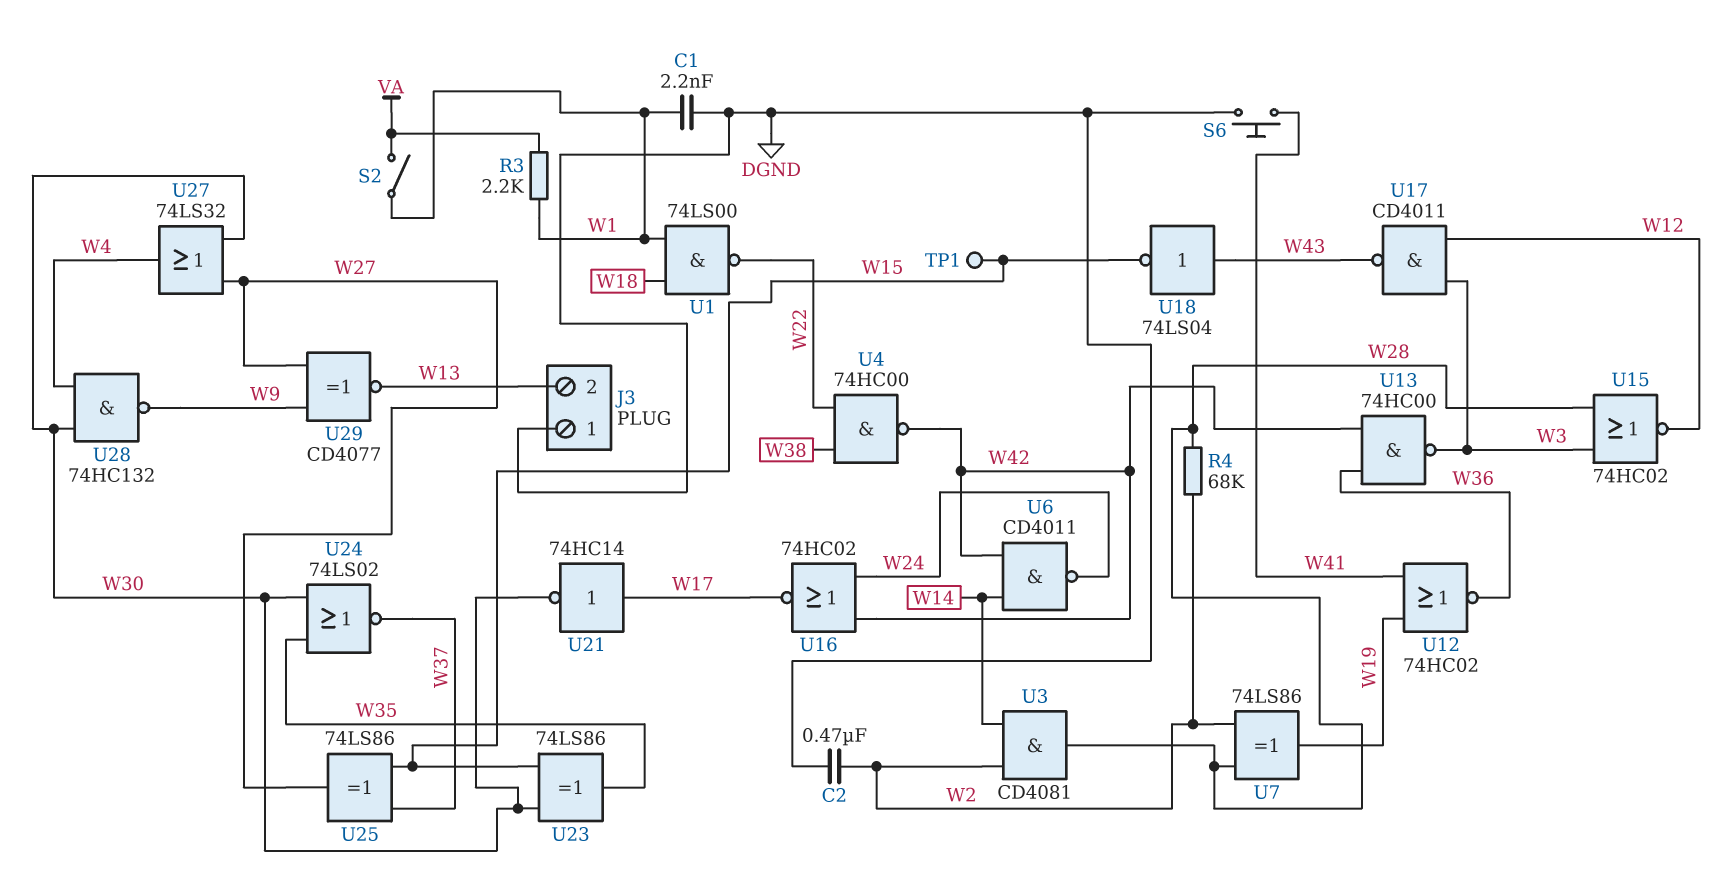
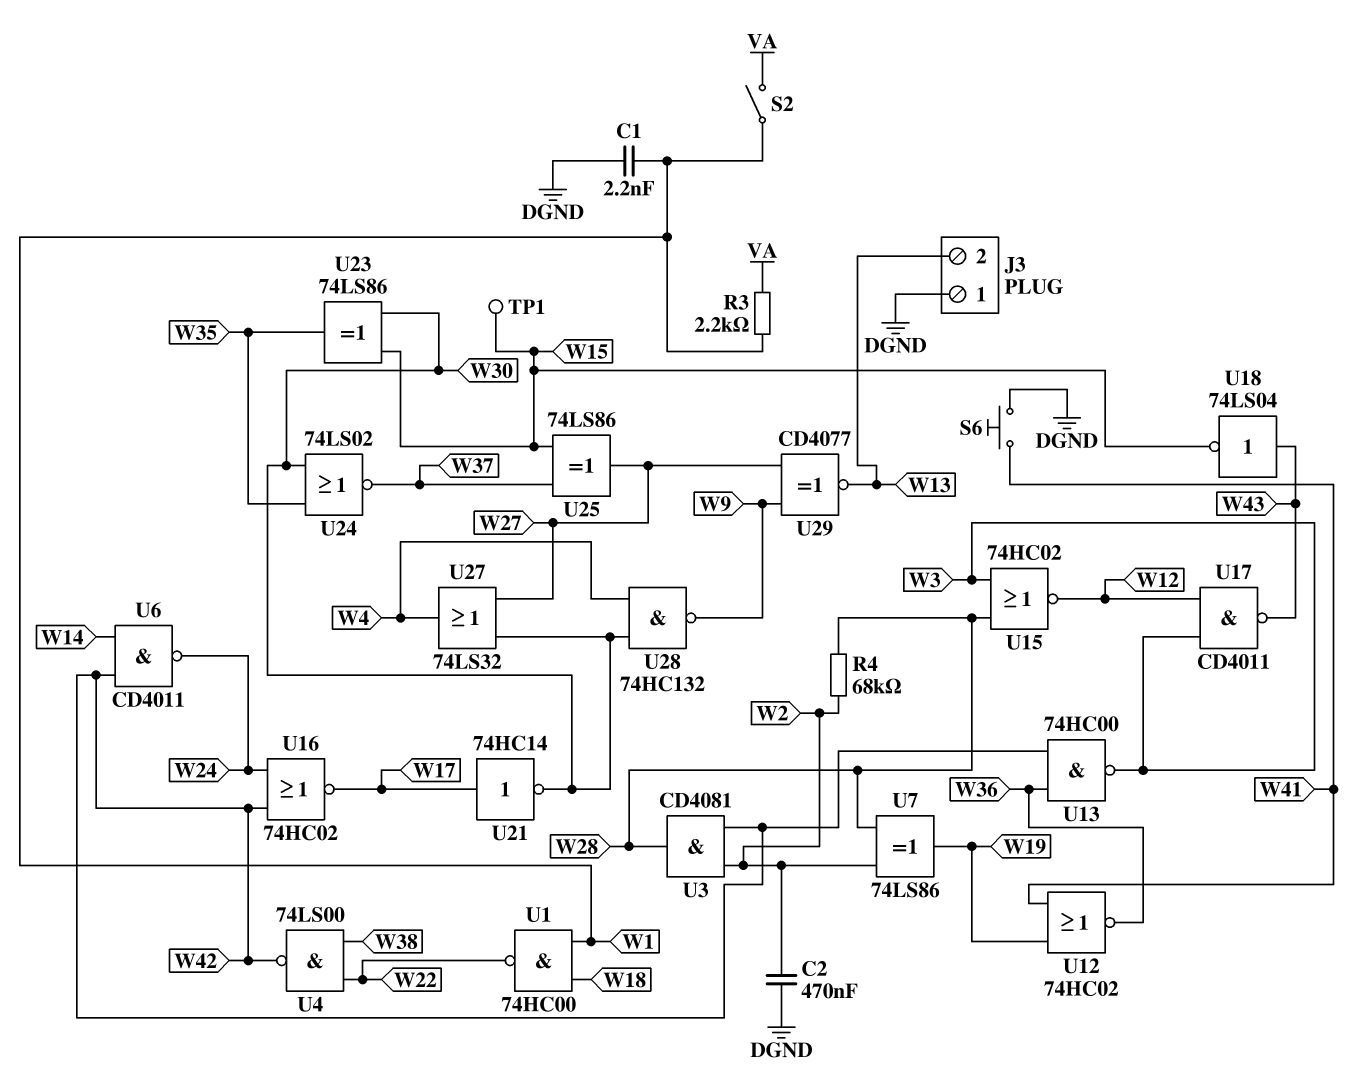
U1: NAND 74LS00 (in W1, in W18, out W22) -> NAND 74HC00 (in W1, in W18, out W22)
U3: AND CD4081 (in W2, in W14, out W28) -> AND CD4081 (in W2, in W42, out W28)
U4: NAND 74HC00 (in W22, in W38, out W42) -> NAND 74LS00 (in W22, in W38, out W42)

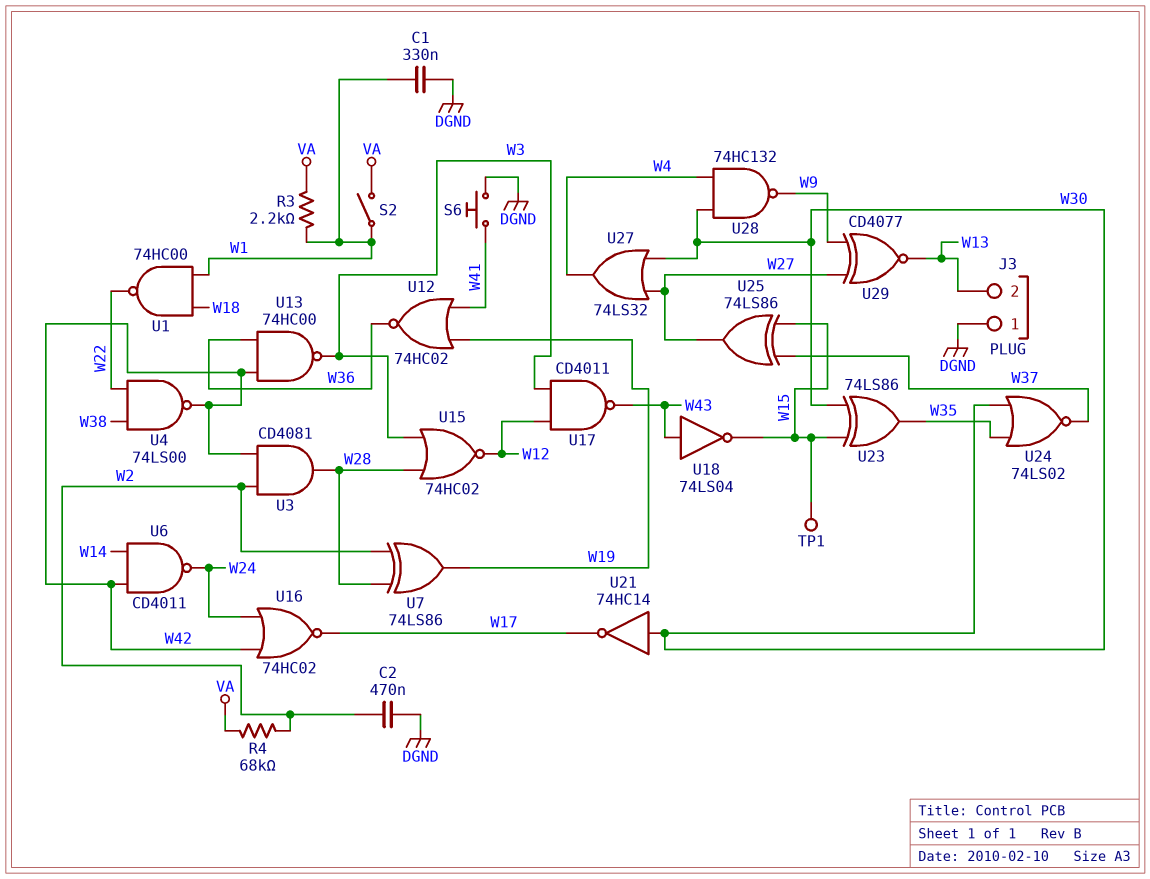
C1: 2.2nF (DGND, W1) -> 330nF (DGND, W1)
R4: 68k (W2, W28) -> 68k (VA, W2)
U21: NOT 74HC14 (in W17, out W30) -> NOT 74HC14 (in W30, out W17)

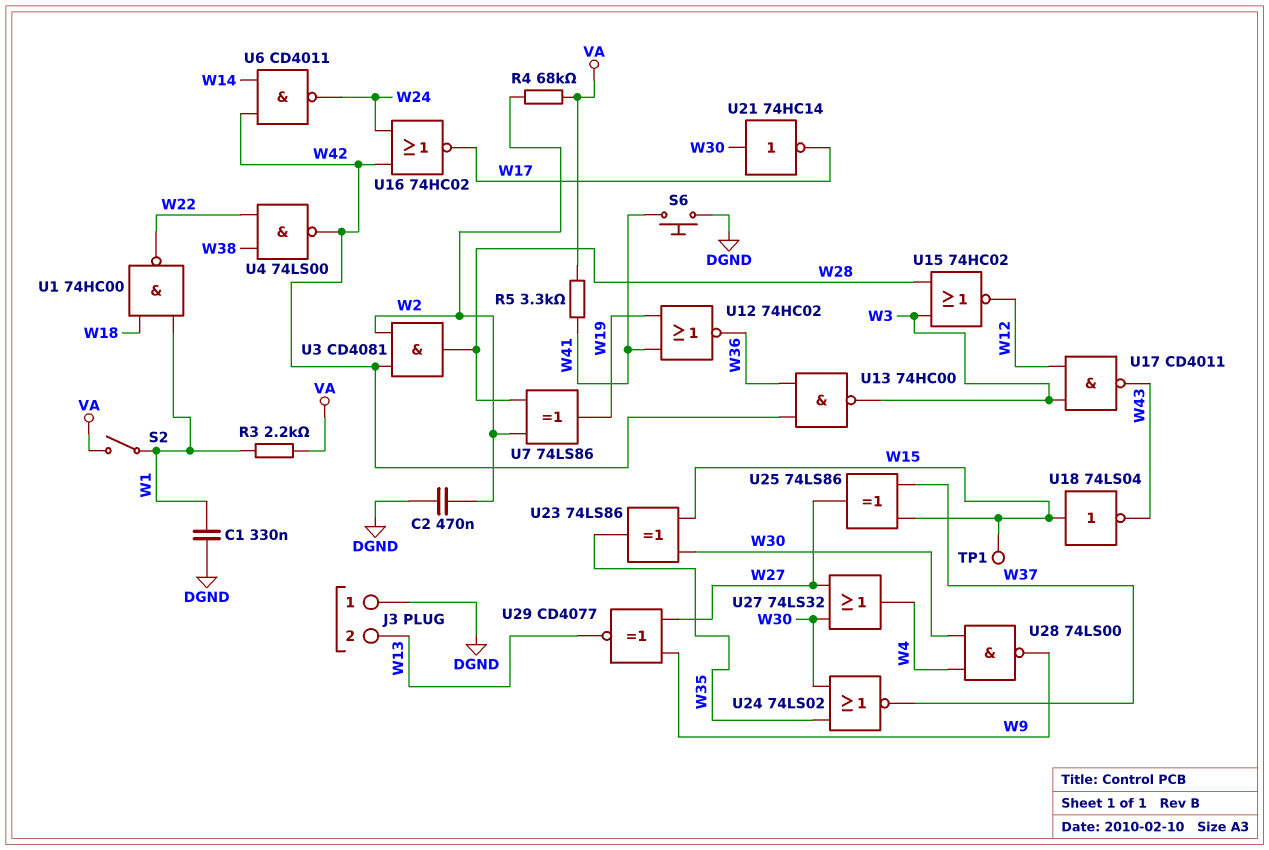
R5: none -> 3.3k (VA, W41)
U18: NOT 74LS04 (in W43, out W15) -> NOT 74LS04 (in W15, out W43)
U28: NAND 74HC132 (in W4, in W30, out W9) -> NAND 74LS00 (in W4, in W30, out W9)

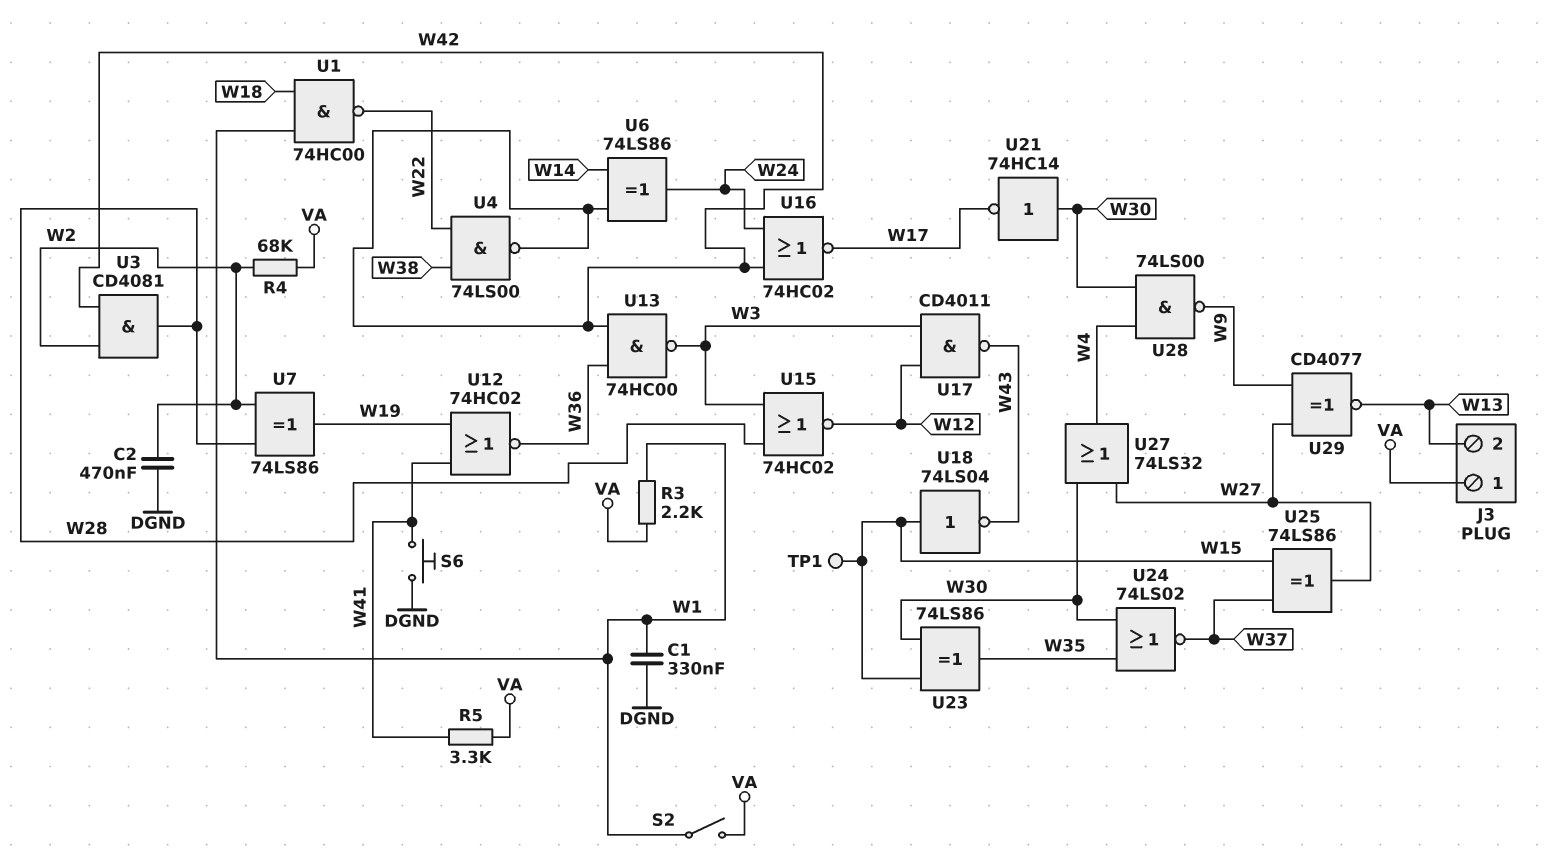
J3 pin 1: DGND -> VA
U6: NAND CD4011 (in W14, in W42, out W24) -> XOR 74LS86 (in W14, in W42, out W24)

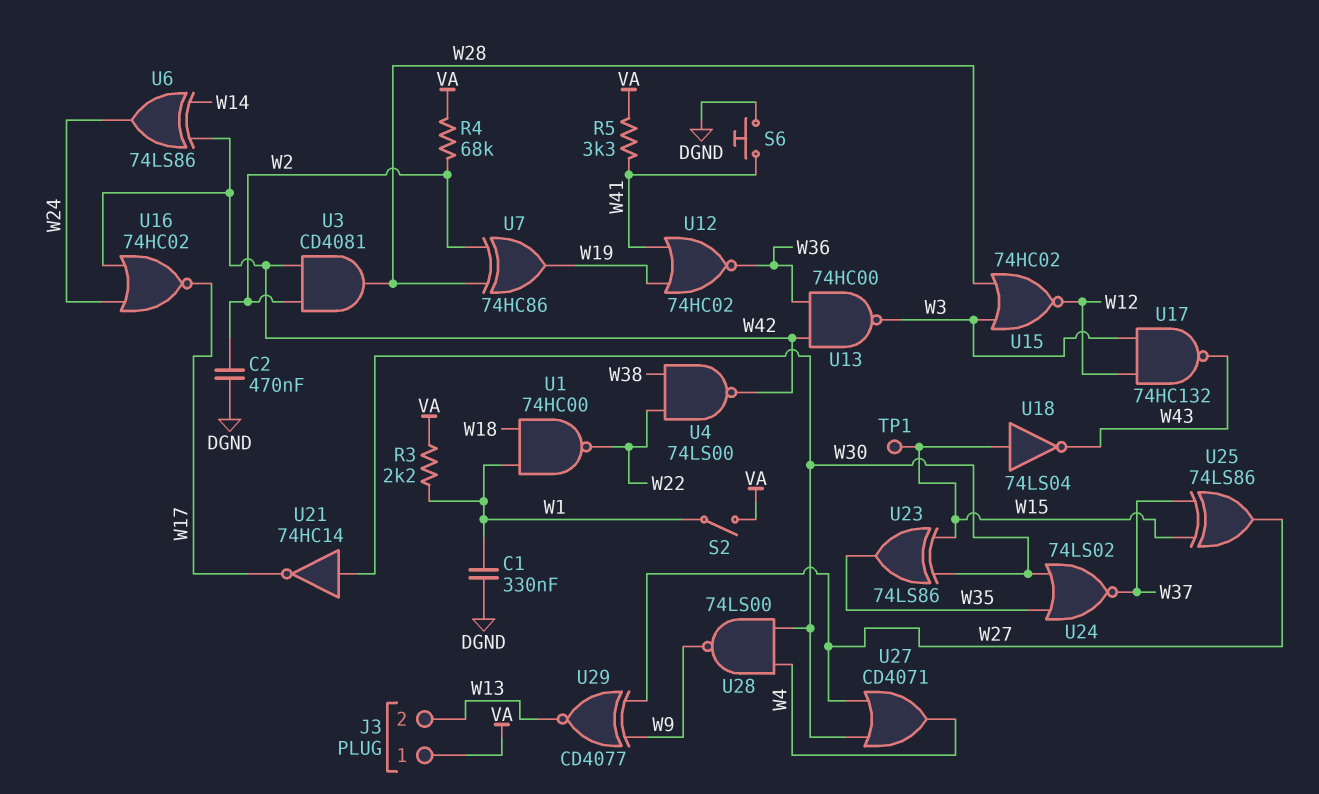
U7: XOR 74LS86 (in W2, in W28, out W19) -> XOR 74HC86 (in W2, in W28, out W19)
U17: NAND CD4011 (in W3, in W12, out W43) -> NAND 74HC132 (in W3, in W12, out W43)
U27: OR 74LS32 (in W27, in W30, out W4) -> OR CD4071 (in W27, in W30, out W4)

